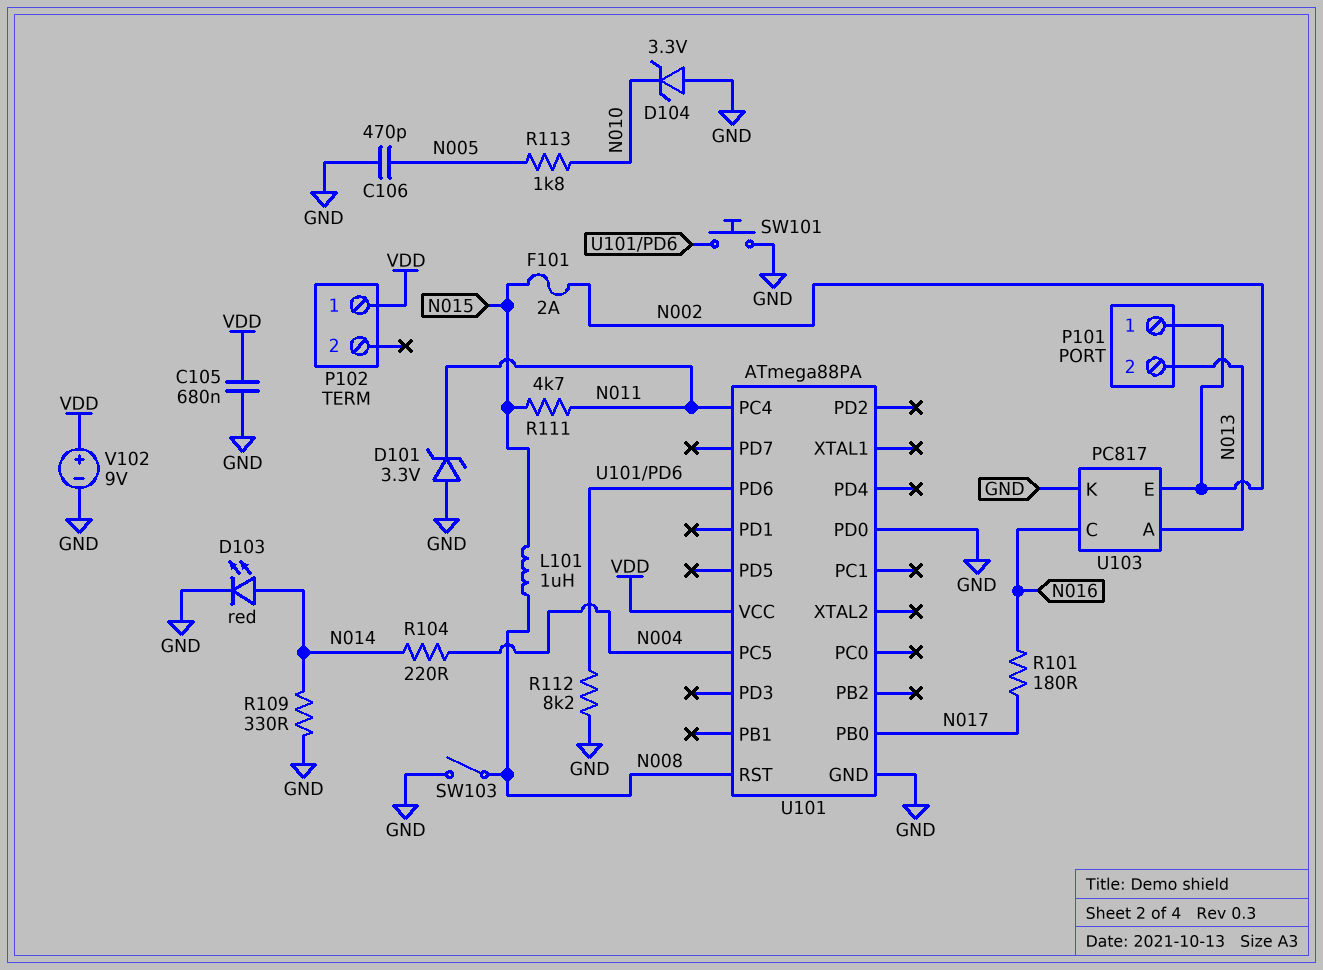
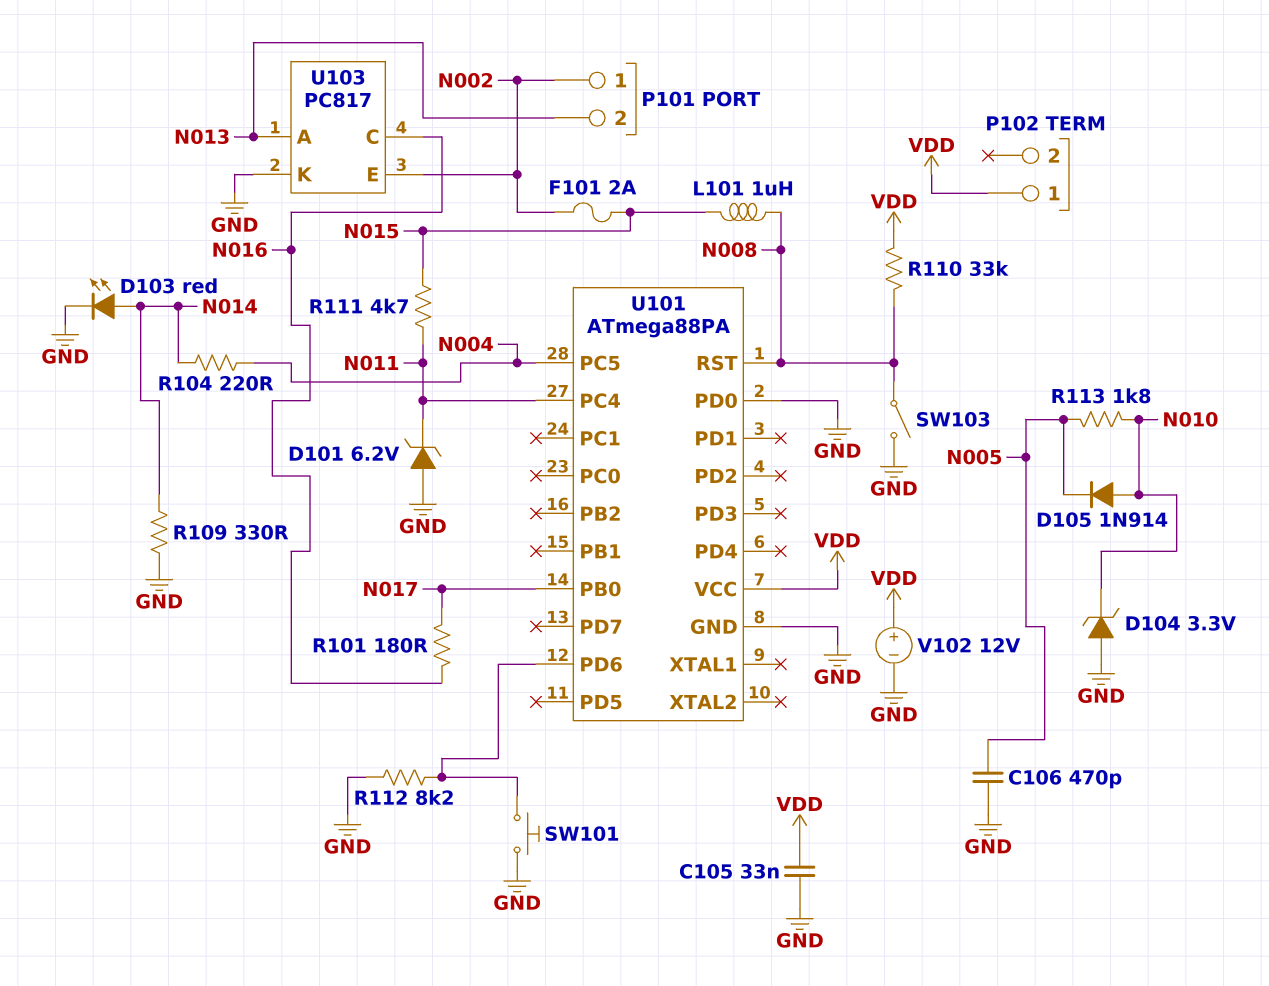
C105: 680nF (GND, VDD) -> 33nF (GND, VDD)
D101: zener 3.3V (A GND, K N011) -> zener 6.2V (A GND, K N011)
D105: none -> diode 1N914 (A N010, K N005)
R110: none -> 33k (N008, VDD)
V102: 9V (plus VDD, minus GND) -> 12V (plus VDD, minus GND)

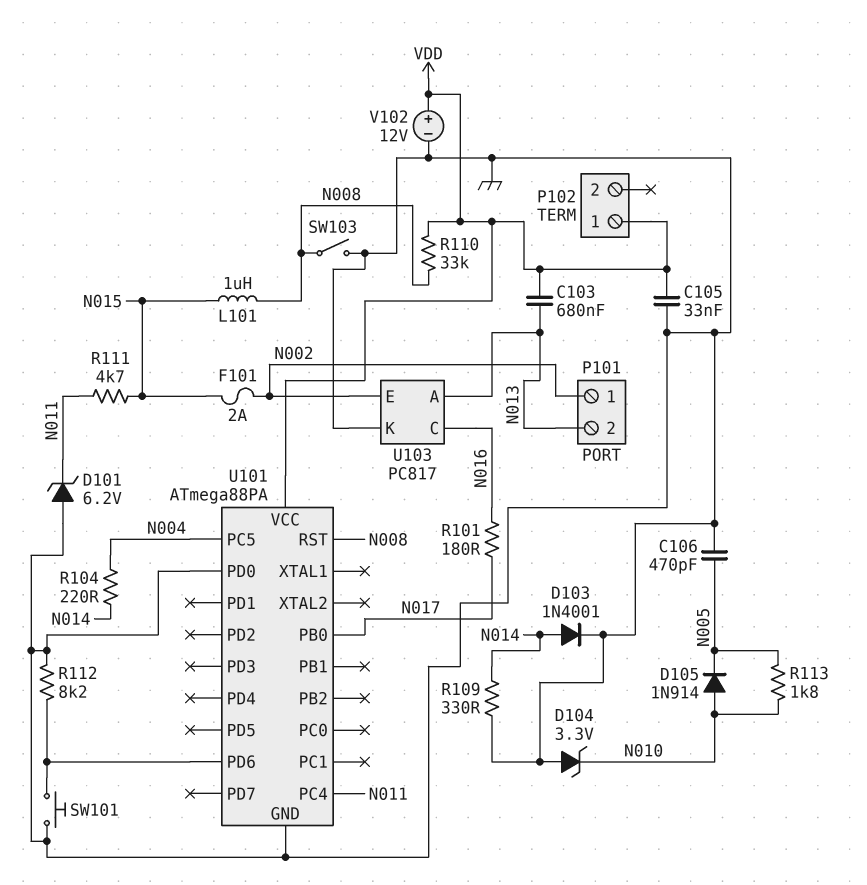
C103: none -> 680nF (N013, VDD)
D103: LED red (A N014, K GND) -> diode 1N4001 (A N014, K GND)

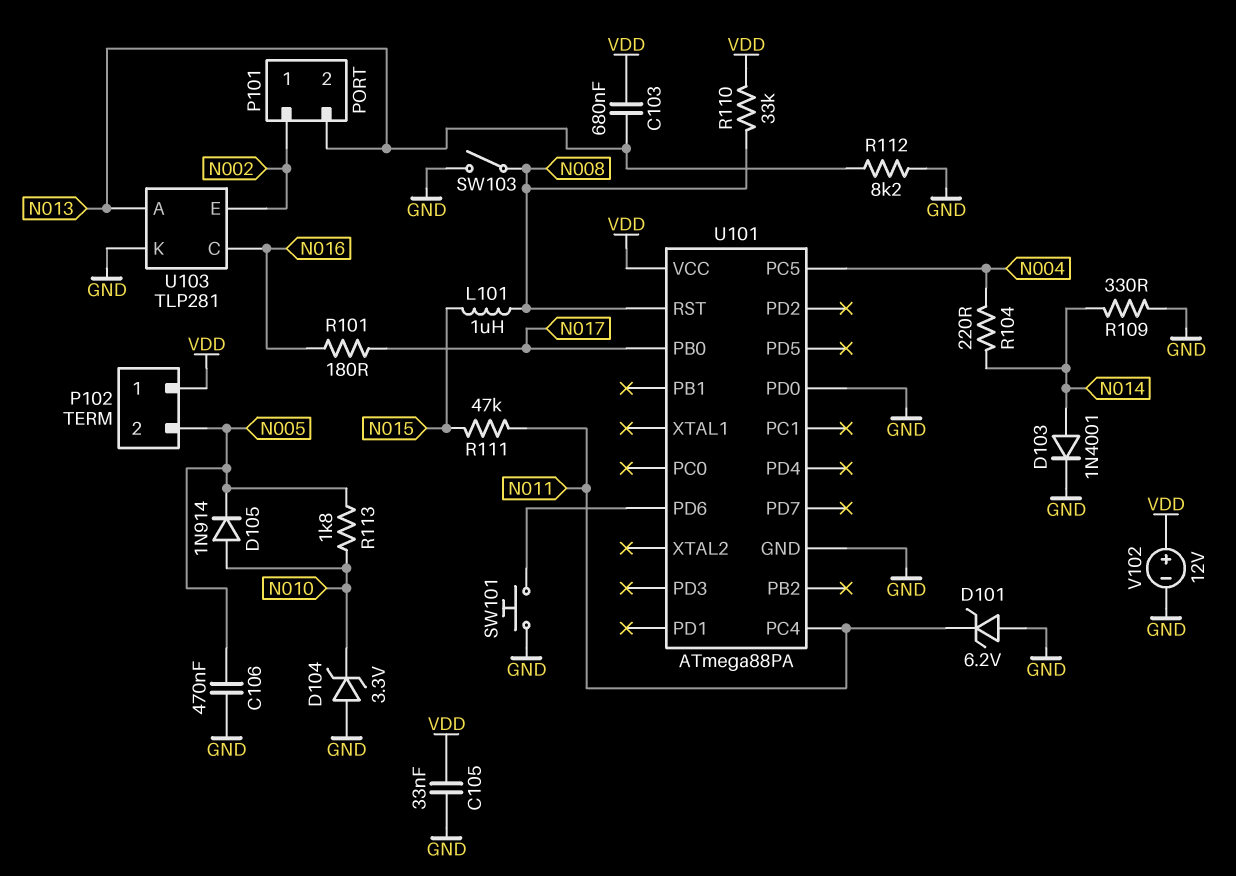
C106: 470pF (GND, N005) -> 470nF (GND, N005)
F101: 2A (N002, N015) -> none
P102 pin 2: none -> N005
R111: 4.7k (N011, N015) -> 47k (N011, N015)
R112: 8.2k (GND, U101/PD6) -> 8.2k (GND, N013)
U103: PC817 -> TLP281

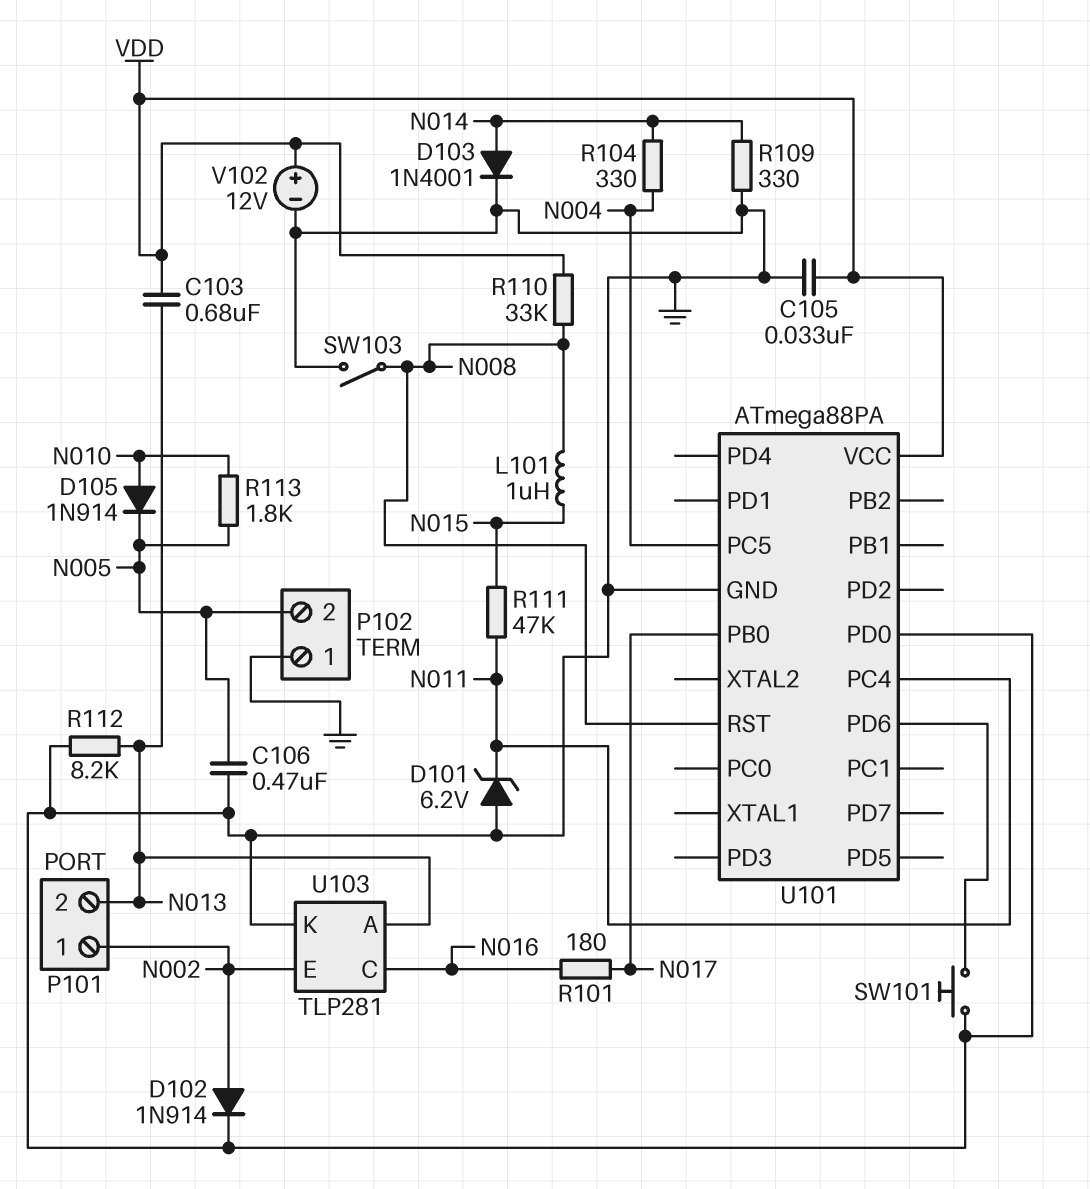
D102: none -> diode 1N914 (A N002, K GND)
D104: zener 3.3V (A GND, K N010) -> none
P102 pin 1: VDD -> GND
R104: 220 (N004, N014) -> 330 (N004, N014)

